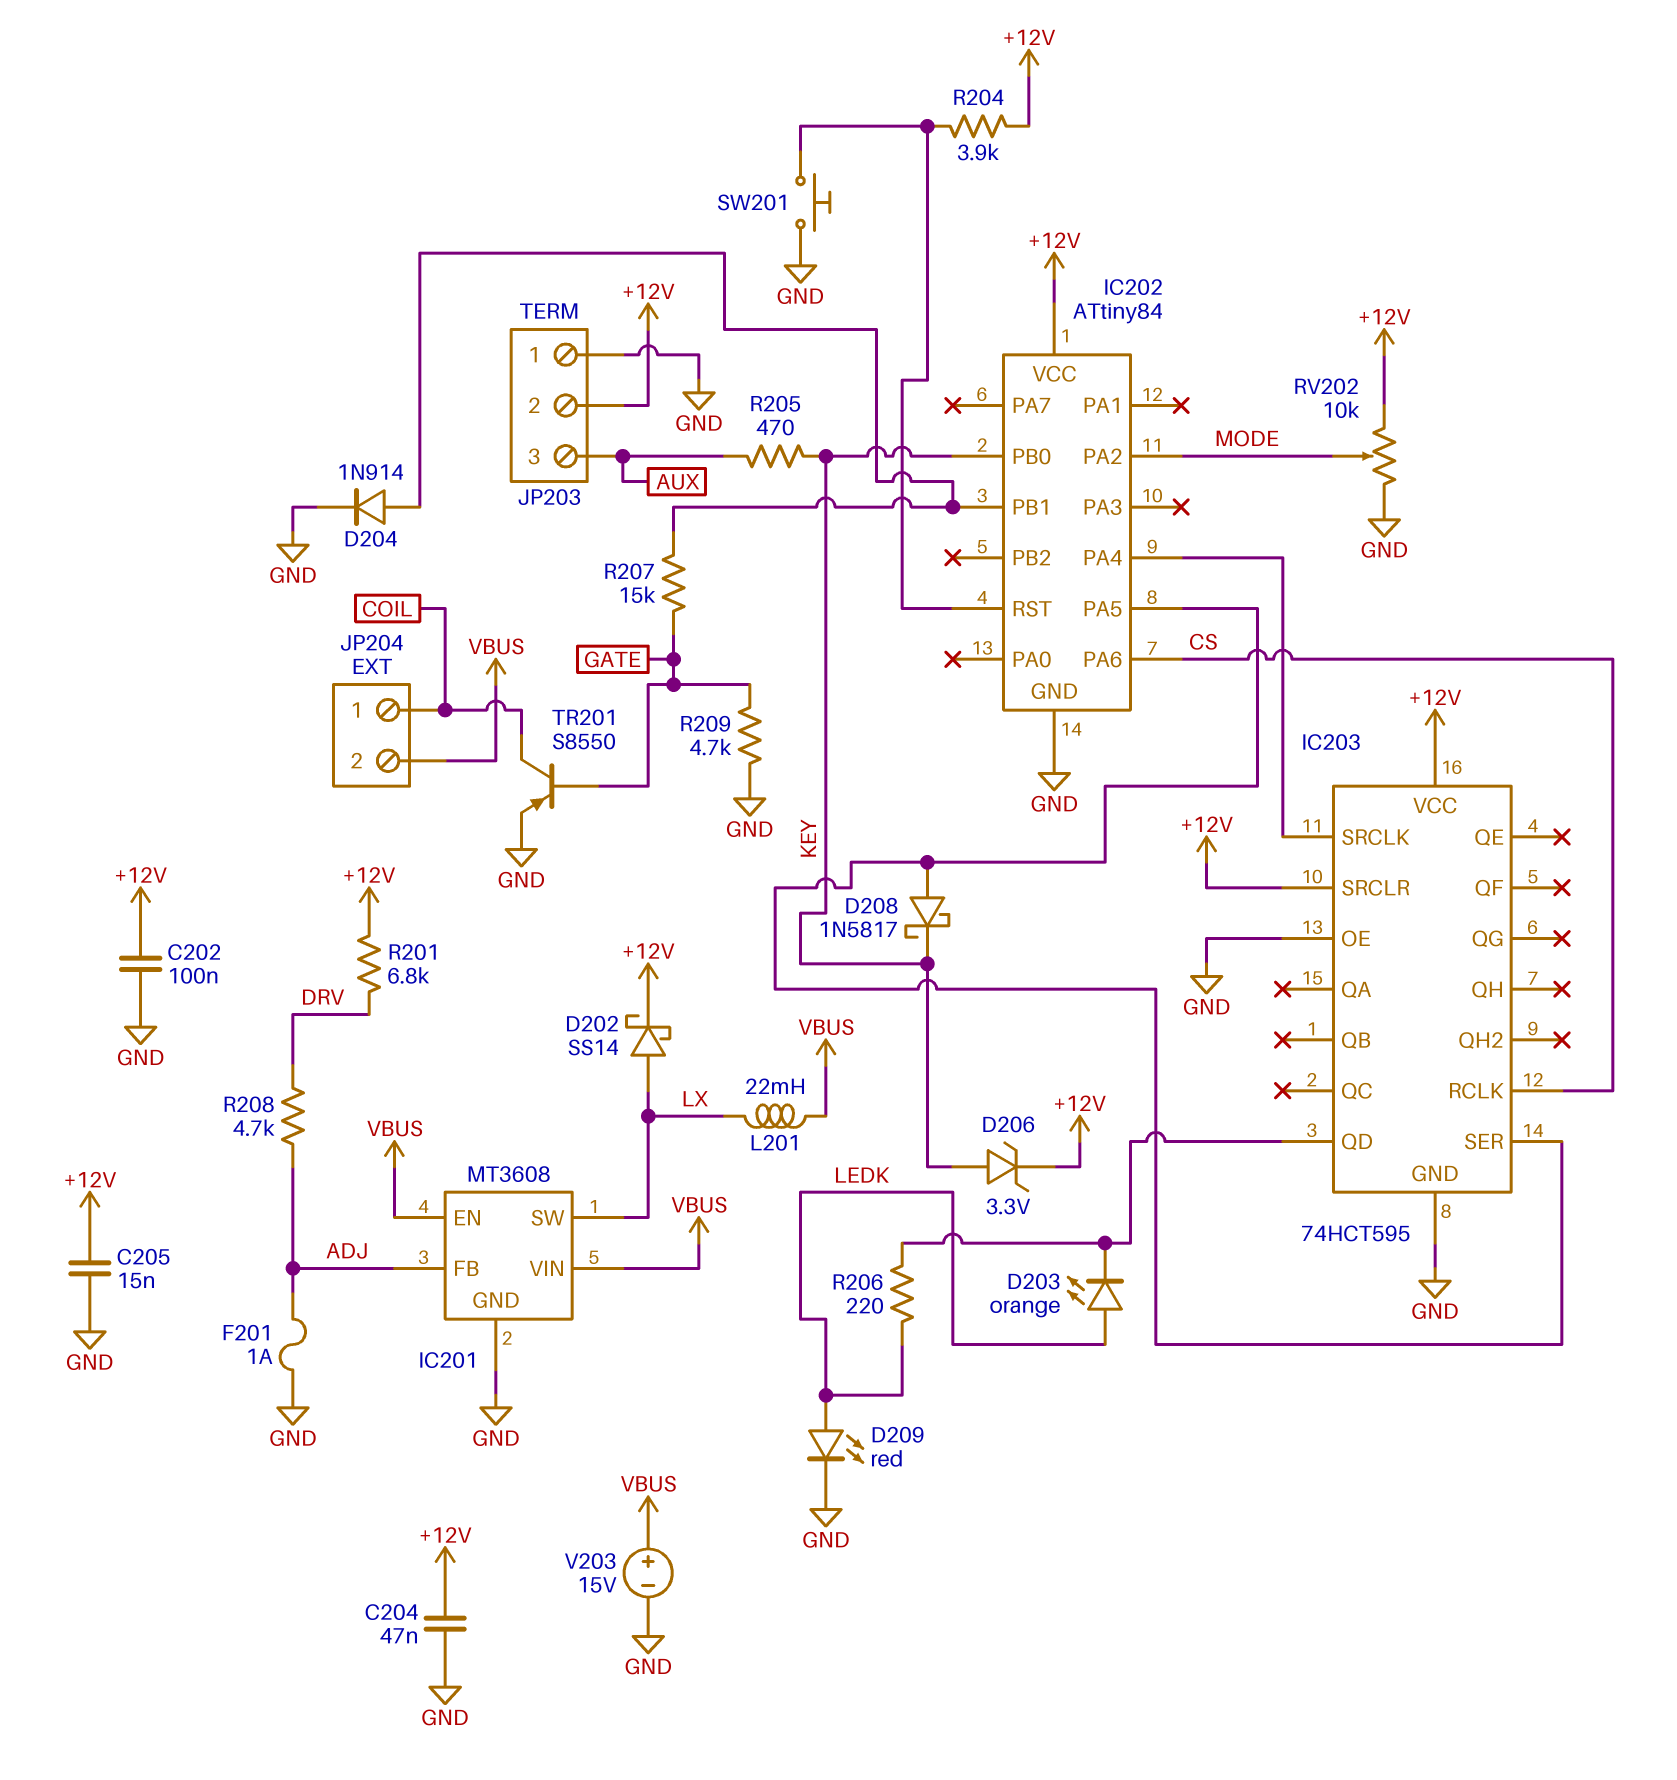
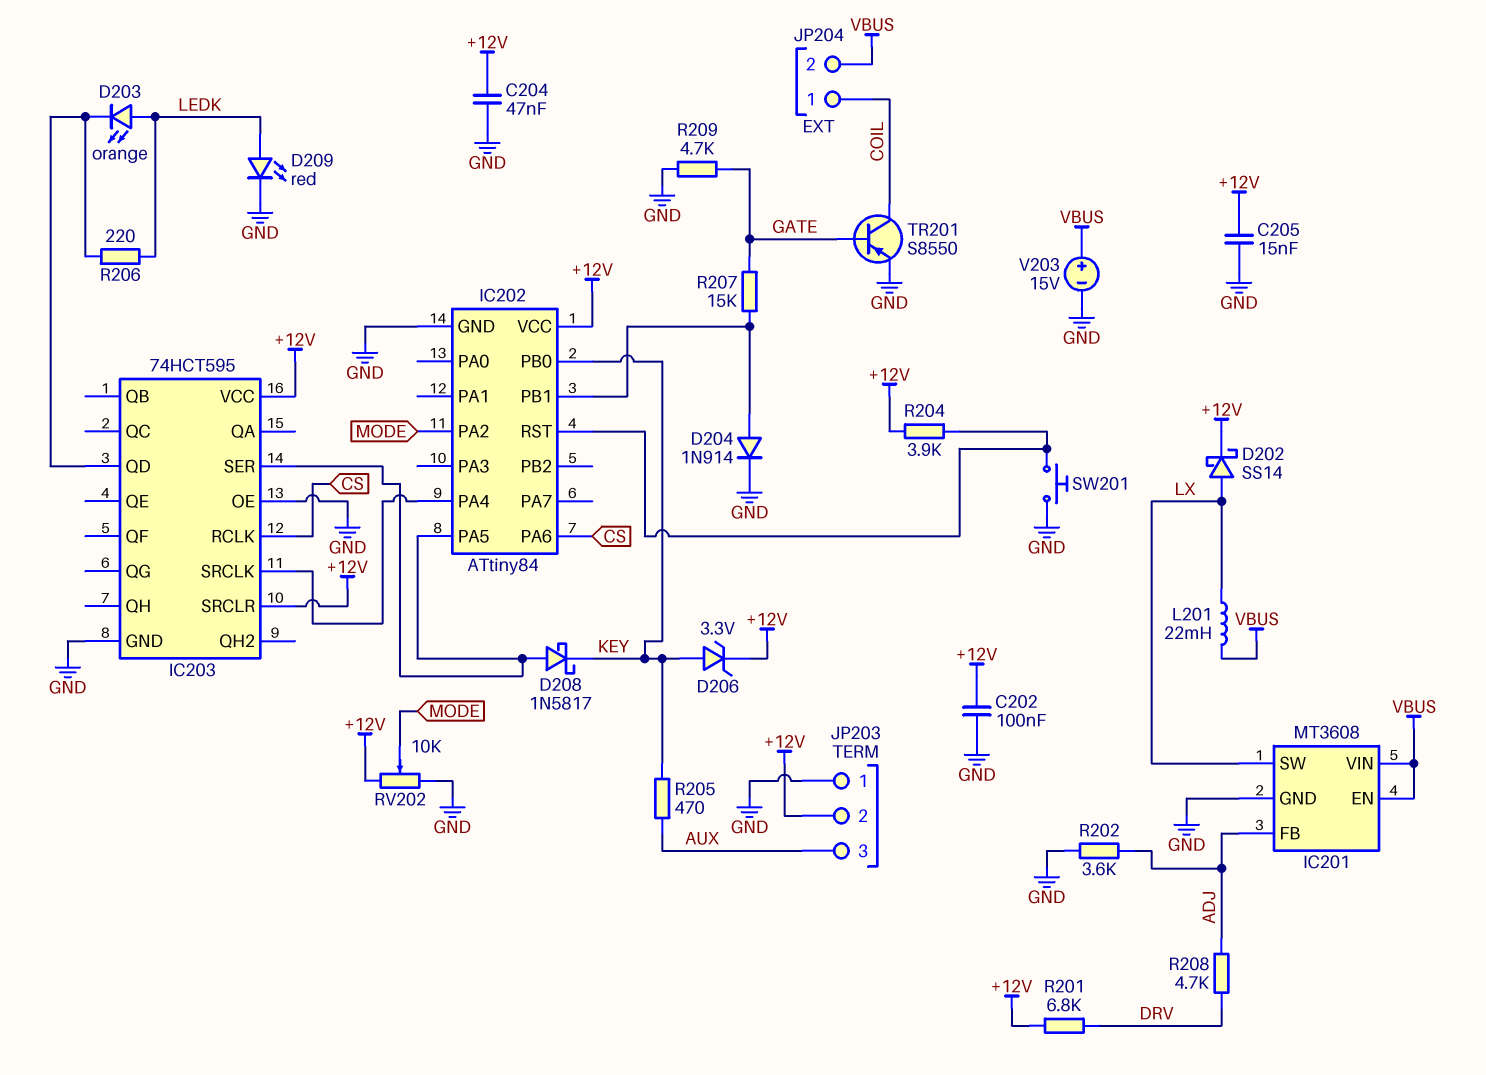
F201: 1A (ADJ, GND) -> none
R202: none -> 3.6k (ADJ, GND)

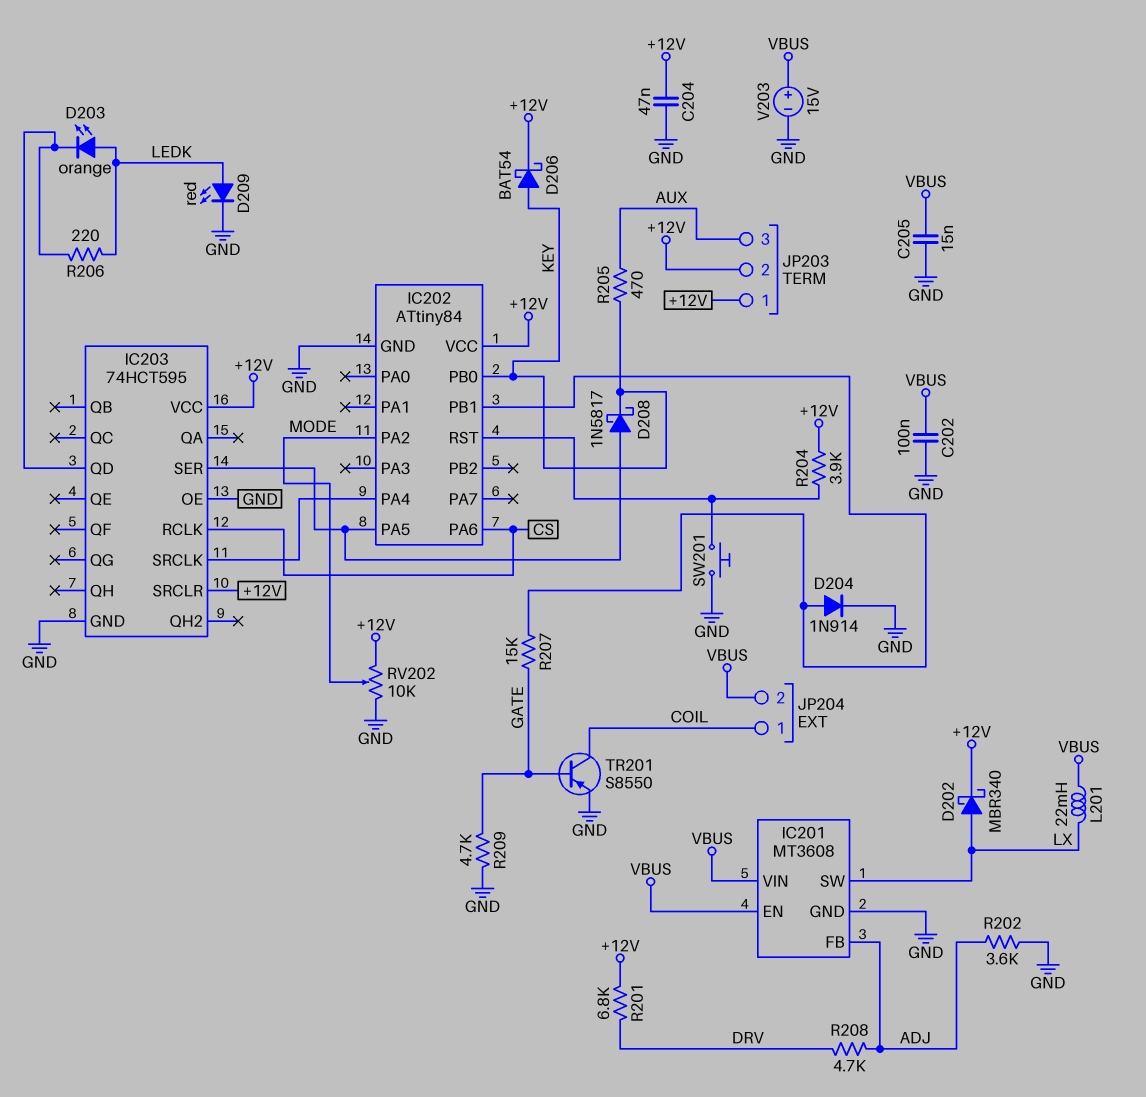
C202: 100nF (+12V, GND) -> 100nF (GND, VBUS)
C205: 15nF (+12V, GND) -> 15nF (GND, VBUS)
D202: schottky SS14 (A LX, K +12V) -> schottky MBR340 (A LX, K +12V)
D206: zener 3.3V (A KEY, K +12V) -> schottky BAT54 (A KEY, K +12V)
JP203 pin 1: GND -> +12V

